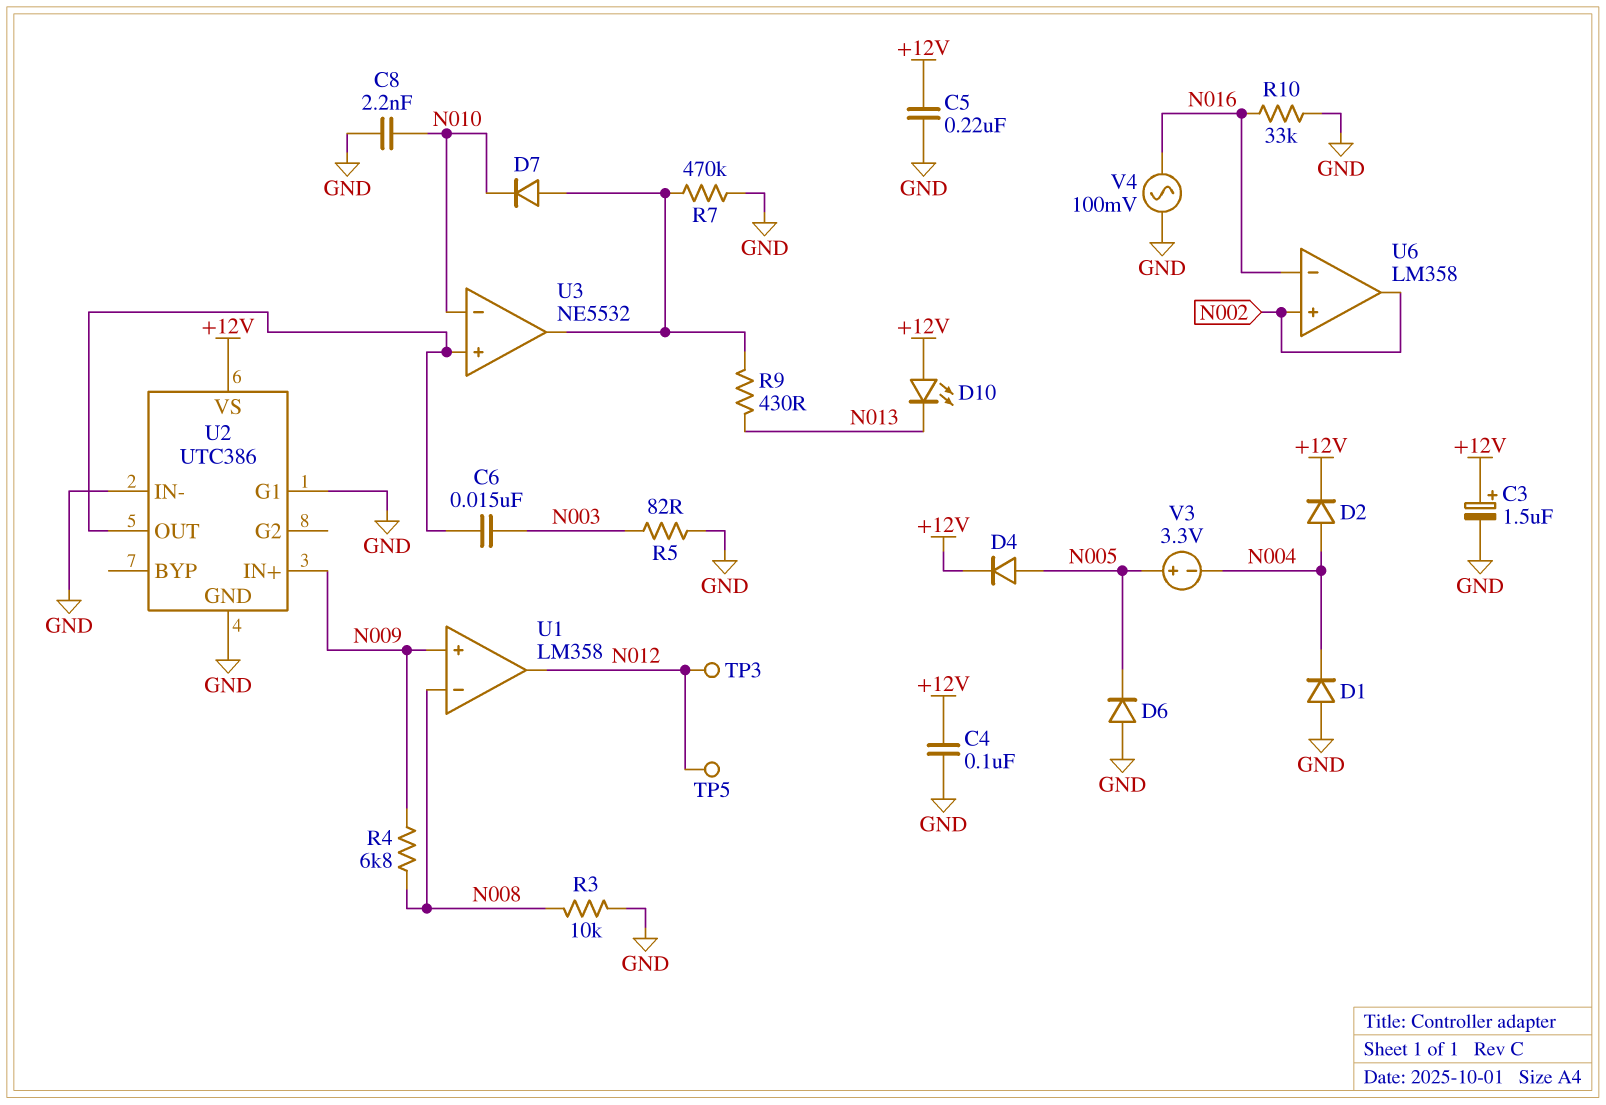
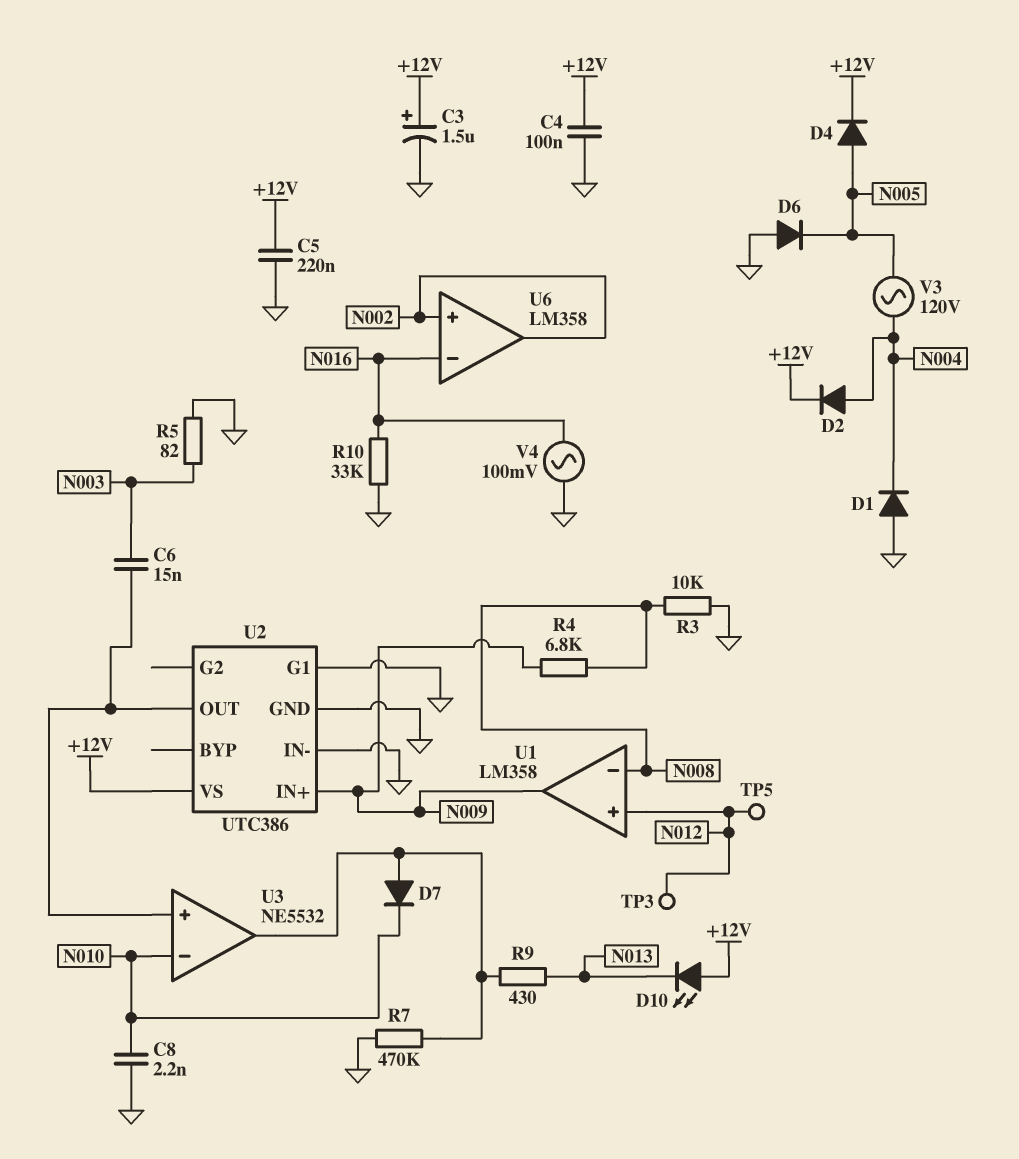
U1 pin in+: N009 -> N012
U1 pin out: N012 -> N009
V3: 3.3V (plus N005, minus N004) -> AC 120V (N004, N005)

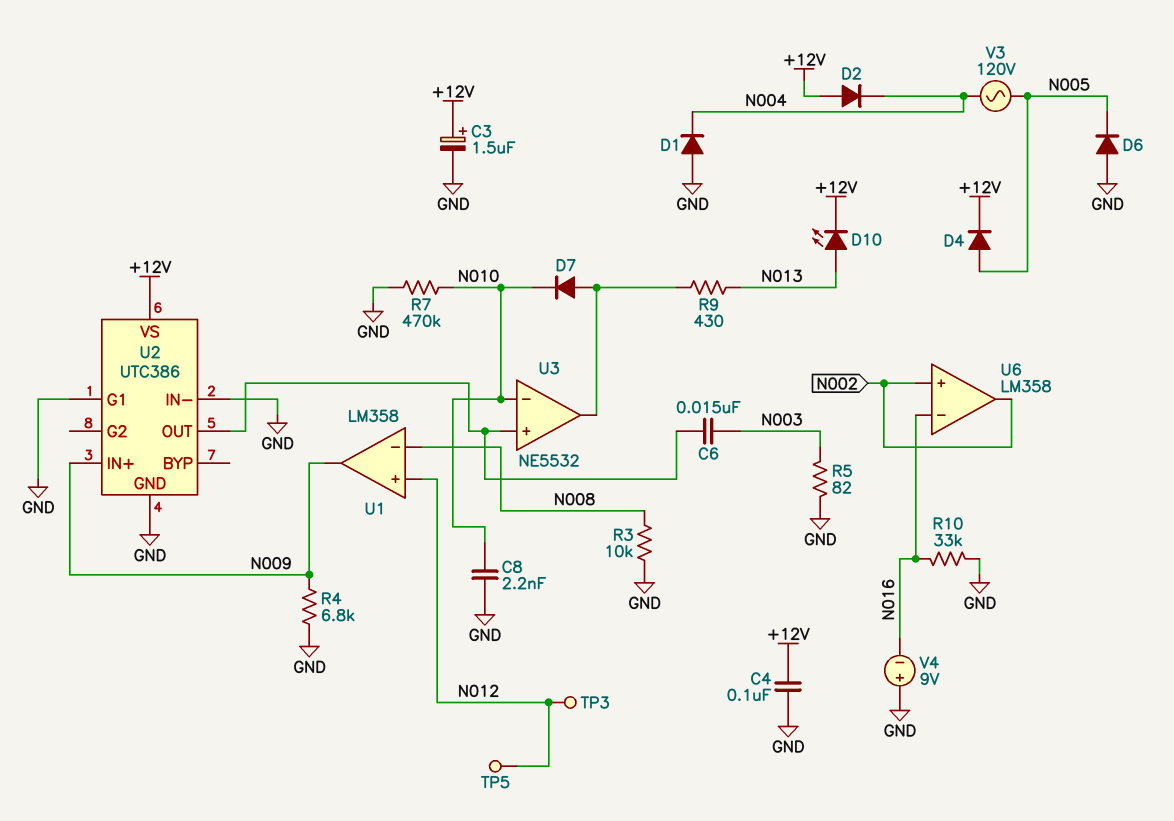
C5: 220nF (+12V, GND) -> none
D2: diode (A N004, K +12V) -> diode (A +12V, K N004)
D10: LED (A +12V, K N013) -> LED (A N013, K +12V)
R4: 6.8k (N008, N009) -> 6.8k (GND, N009)
R7: 470k (GND, U3/out) -> 470k (GND, N010)
V4: AC 100mV (GND, N016) -> 9V (plus GND, minus N016)

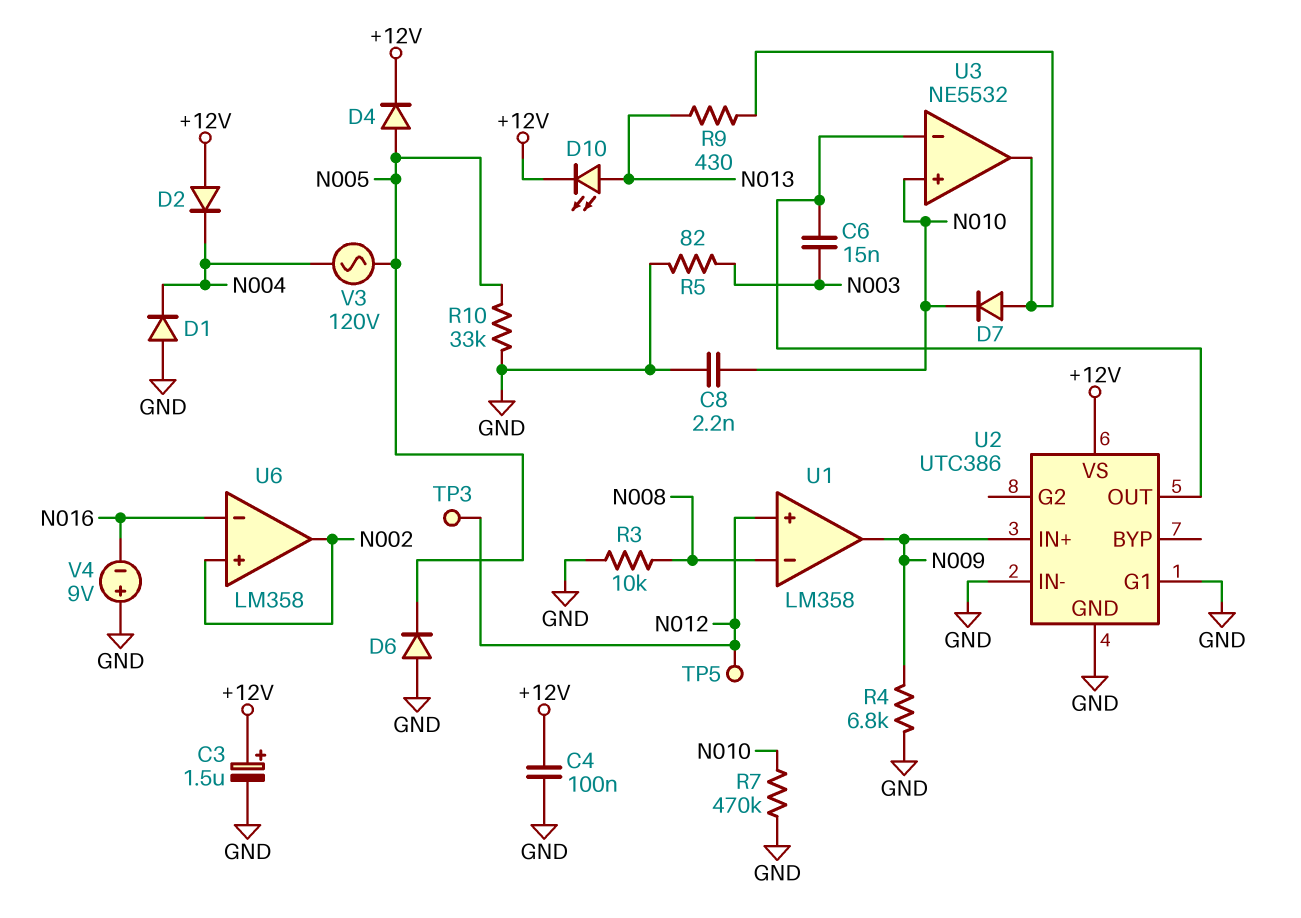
R10: 33k (GND, N016) -> 33k (GND, N005)
U3 pin in+: U2/OUT -> N010
U3 pin in-: N010 -> U2/OUT

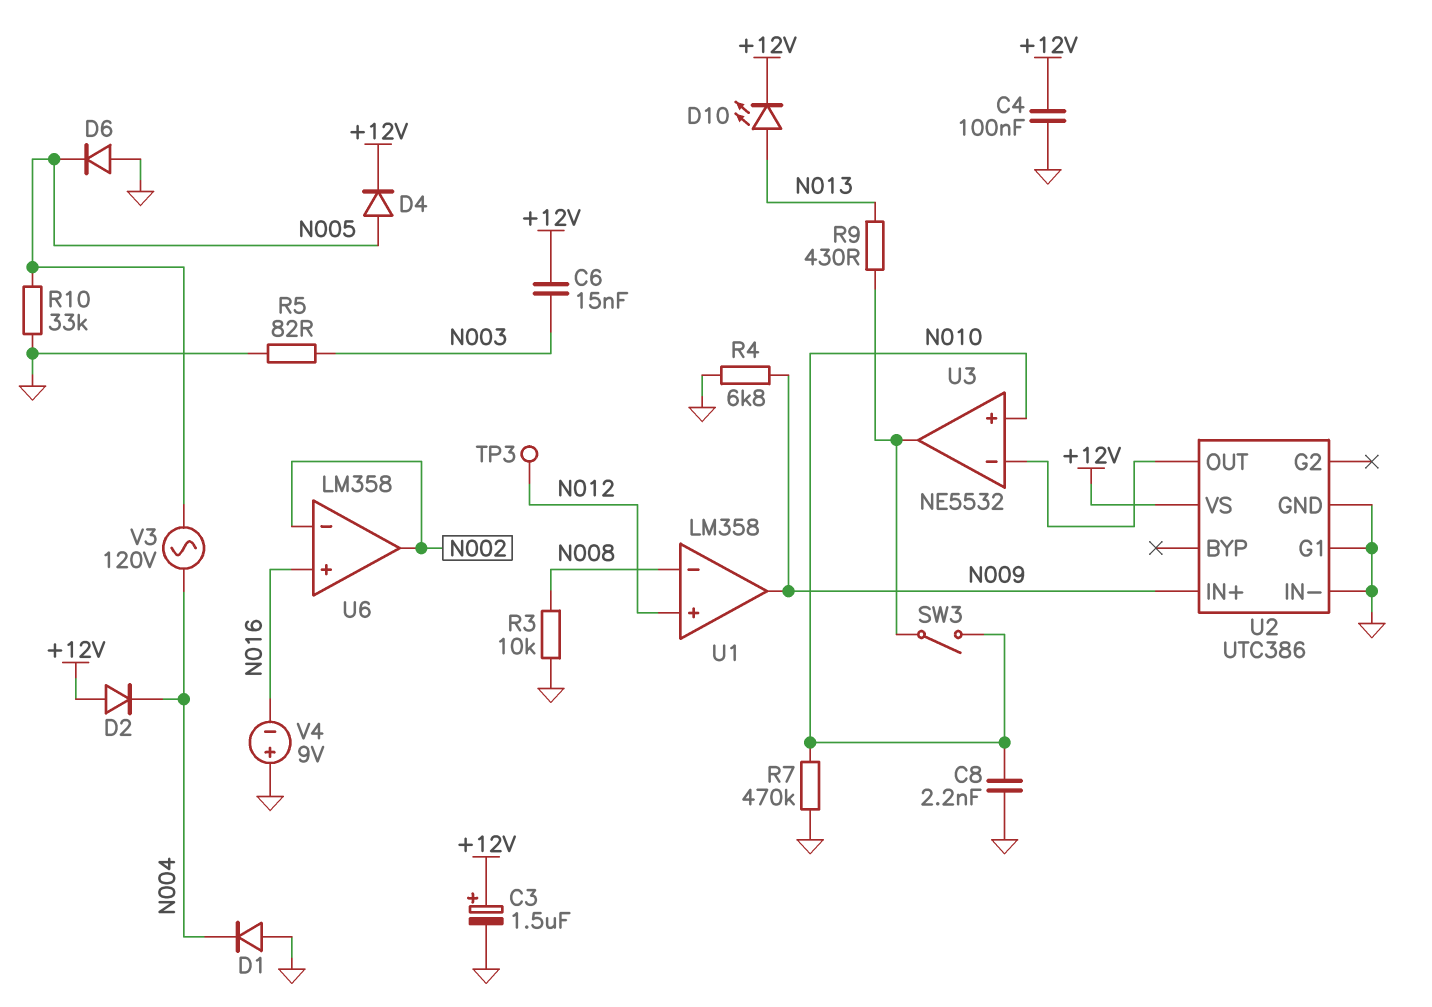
C6: 15nF (N003, U2/OUT) -> 15nF (+12V, N003)
D7: diode (A U3/out, K N010) -> none
SW3: none -> switch (N010, U3/out)
TP5: test point (N012) -> none
U6 pin in+: N002 -> N016
U6 pin in-: N016 -> N002

